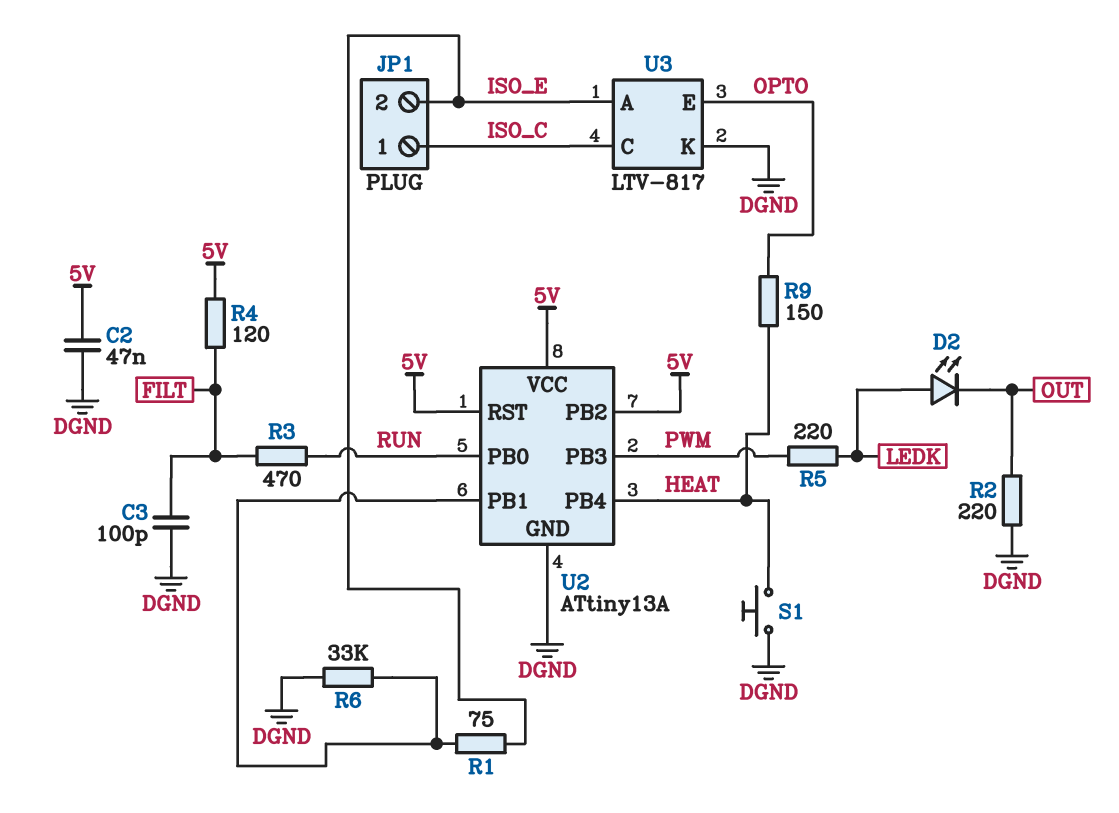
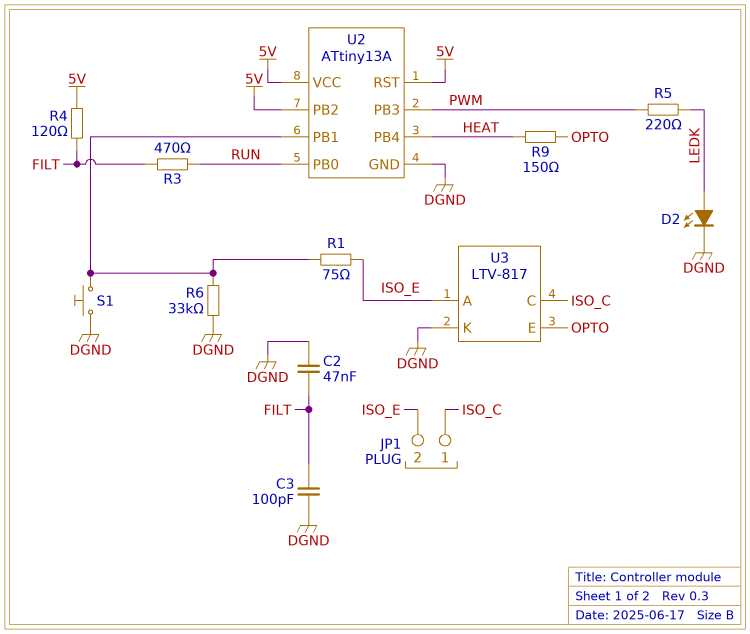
C2: 47nF (5V, DGND) -> 47nF (DGND, FILT)
D2: LED (A LEDK, K OUT) -> LED (A LEDK, K DGND)
R2: 220 (DGND, OUT) -> none
S1: button (DGND, HEAT) -> button (DGND, U2/PB1)

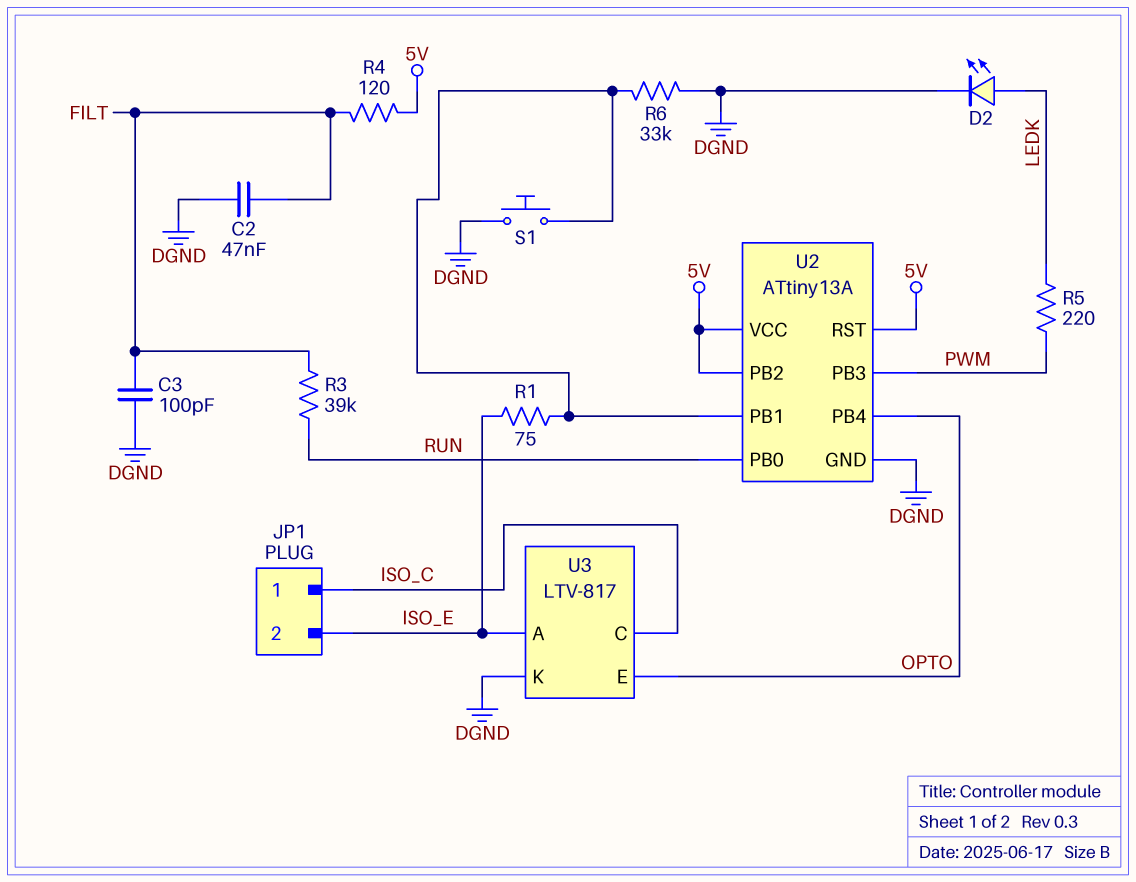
R3: 470 (FILT, RUN) -> 39k (FILT, RUN)
R9: 150 (HEAT, OPTO) -> none
U2 pin PB4: HEAT -> OPTO

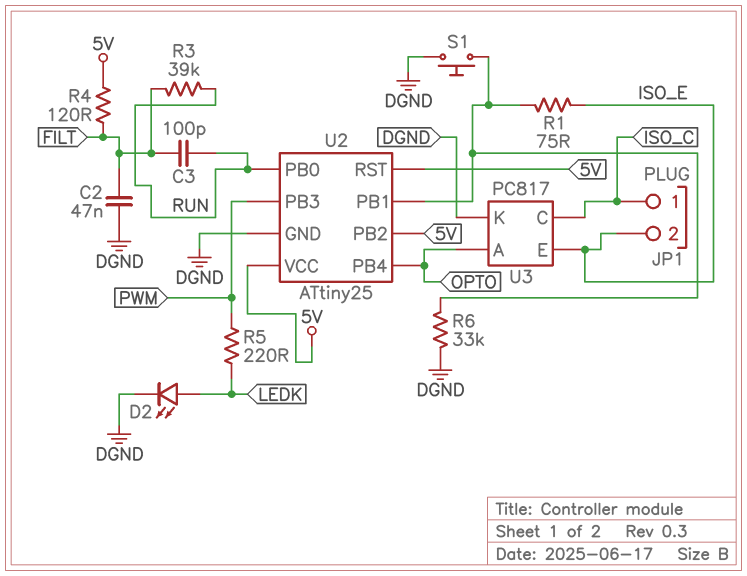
C3: 100pF (DGND, FILT) -> 100pF (FILT, RUN)
U2: ATtiny13A -> ATtiny25
U3: LTV-817 -> PC817
U3 pin A: ISO_E -> OPTO
U3 pin E: OPTO -> ISO_E

